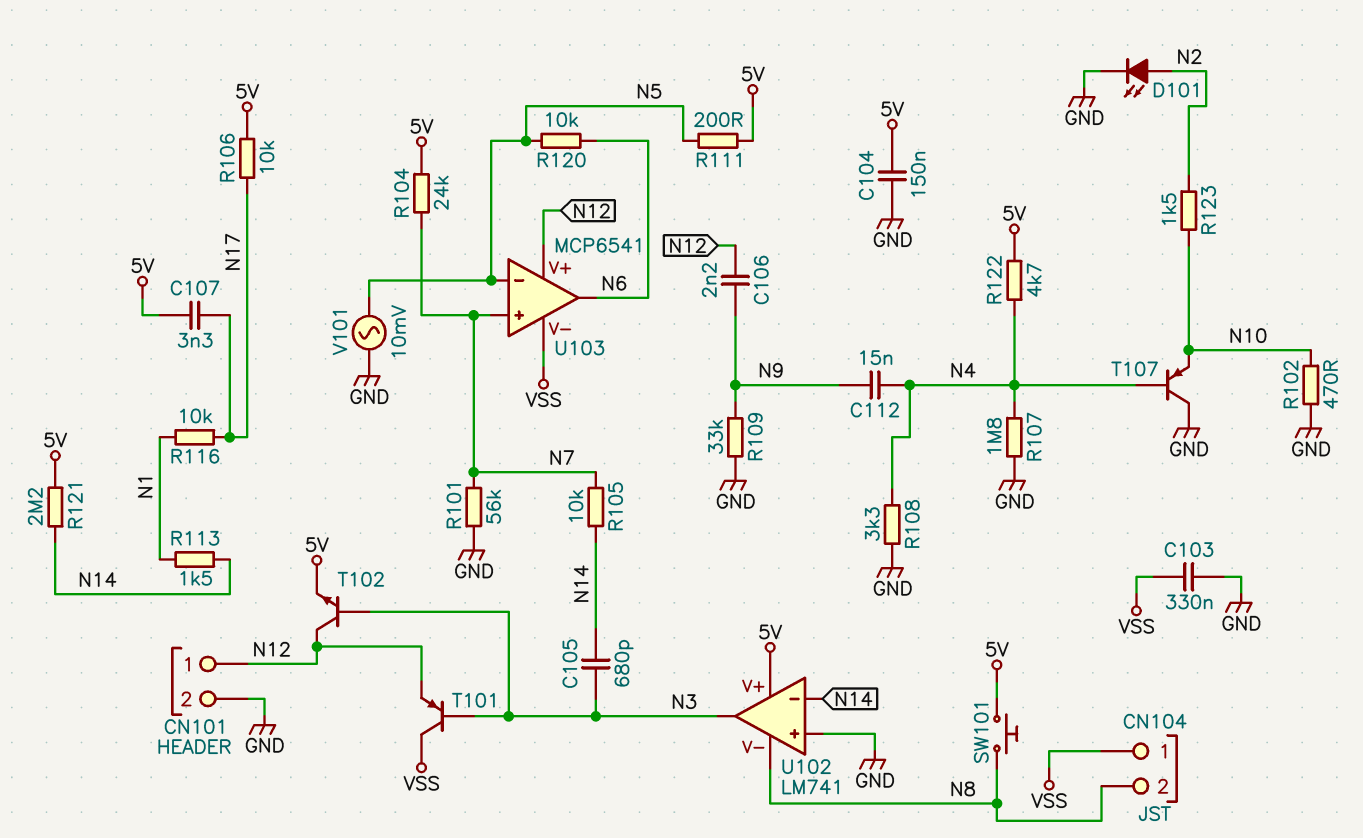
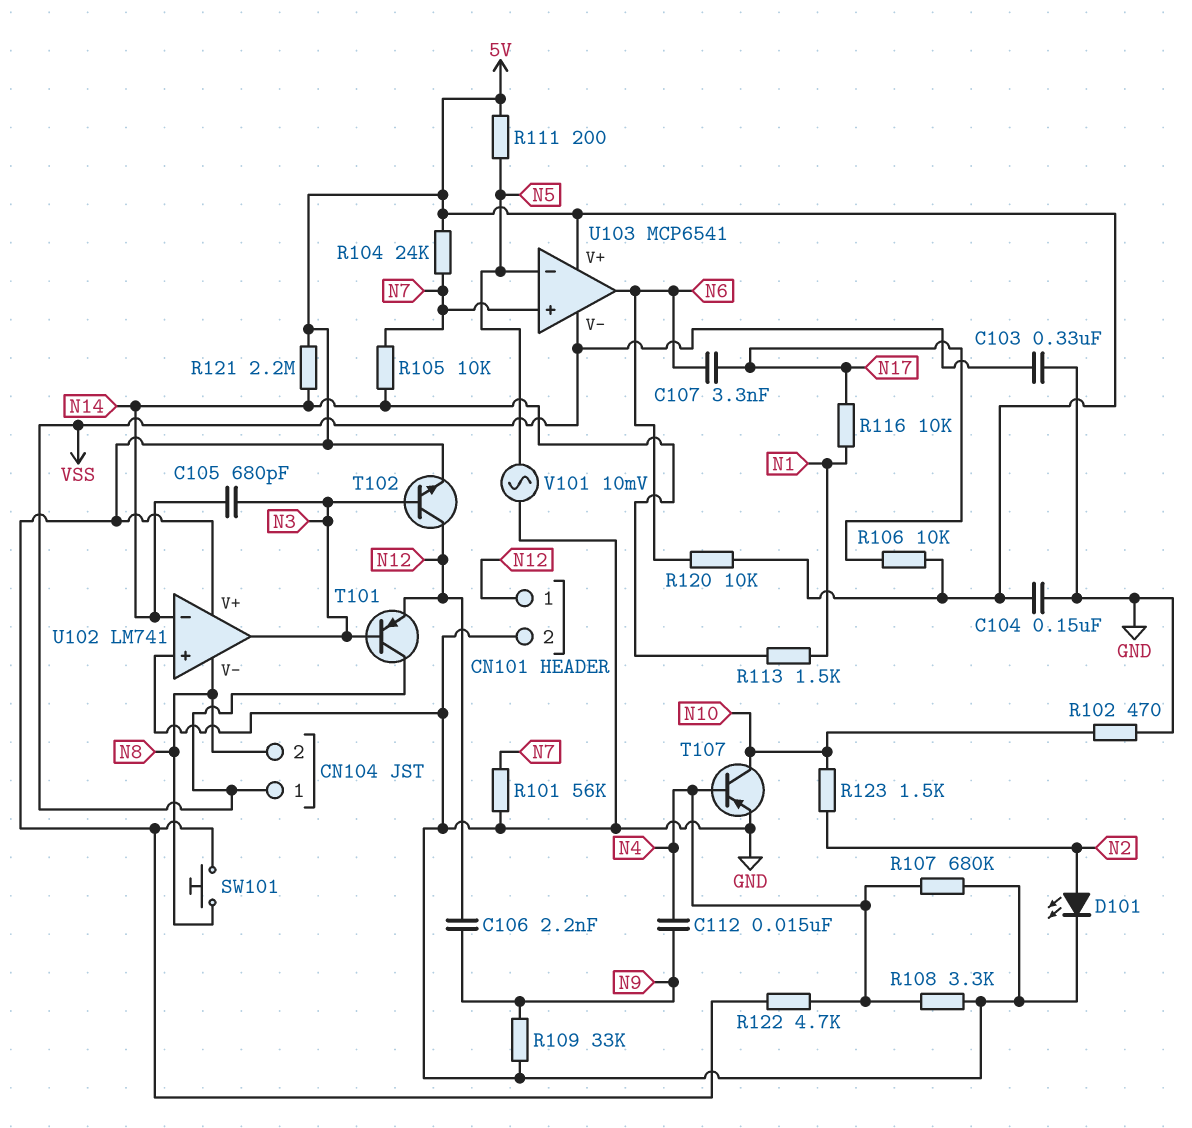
C107: 3.3nF (5V, N17) -> 3.3nF (N6, N17)
R107: 1.8M (GND, N4) -> 680k (GND, N4)
R120: 10k (N5, N6) -> 10k (5V, N6)
T107: PNP (B N4, C GND, E N10) -> PNP (B N4, C N10, E GND)
U103 pin V+: N12 -> 5V

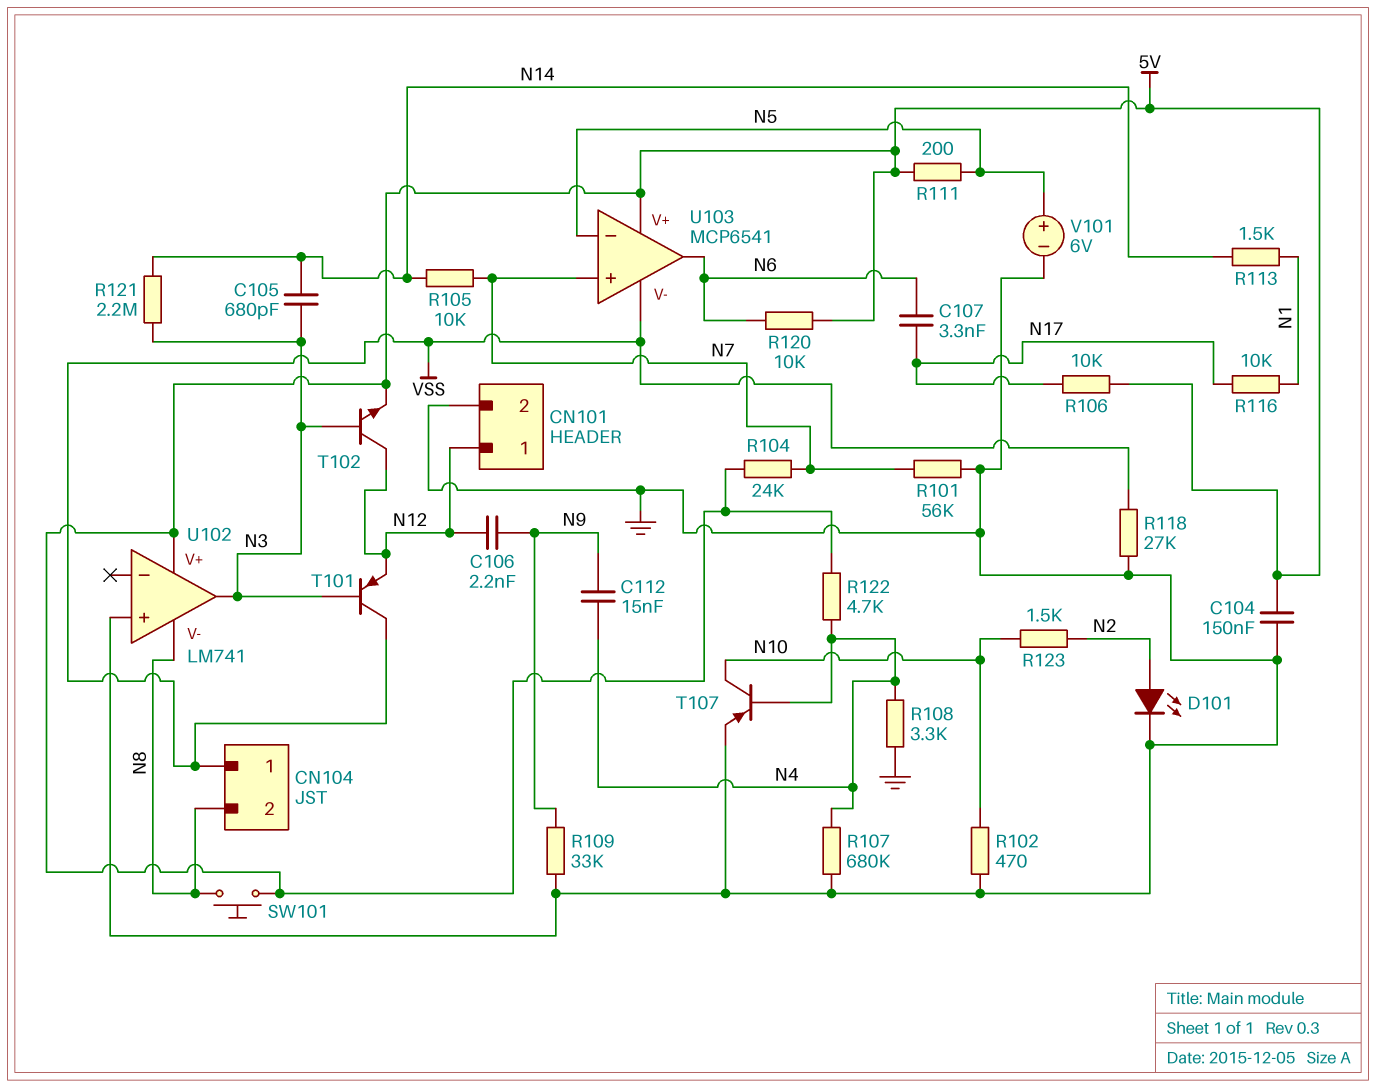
C103: 330nF (GND, VSS) -> none
R118: none -> 27k (GND, VSS)
R121: 2.2M (5V, N14) -> 2.2M (N3, N14)
U102 pin in-: N14 -> none
V101: AC 10mV (GND, N5) -> 6V (plus N5, minus GND)

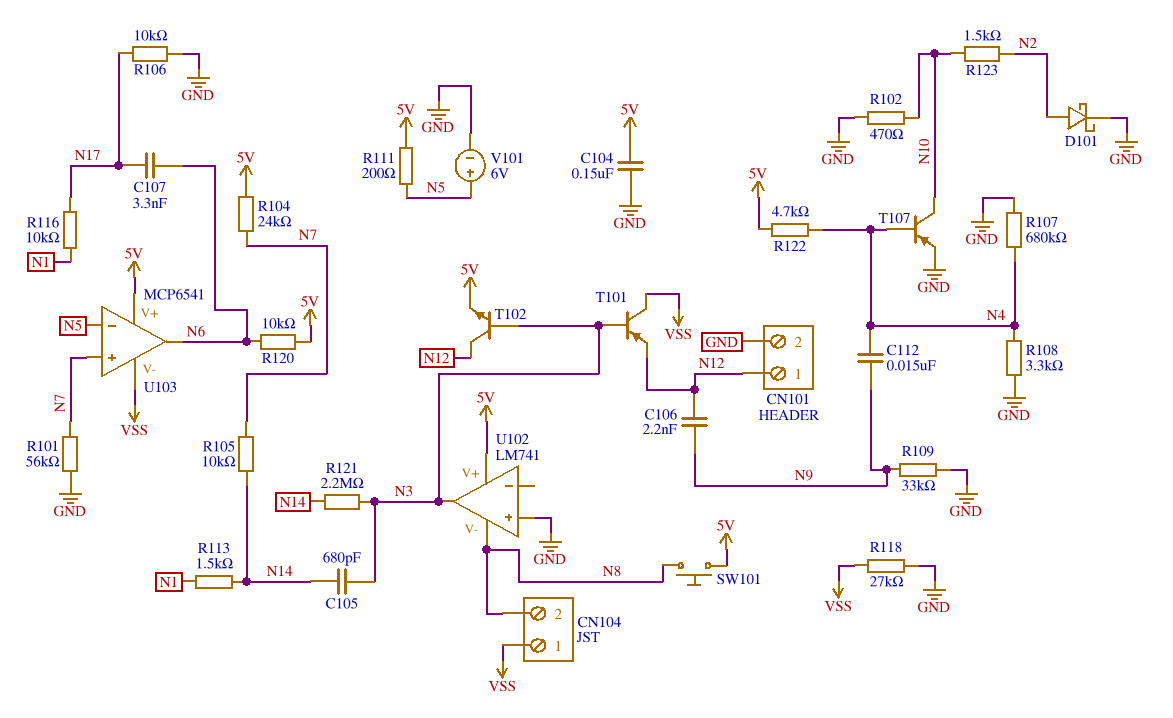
D101: LED (A N2, K GND) -> schottky (A N2, K GND)
R106: 10k (5V, N17) -> 10k (GND, N17)

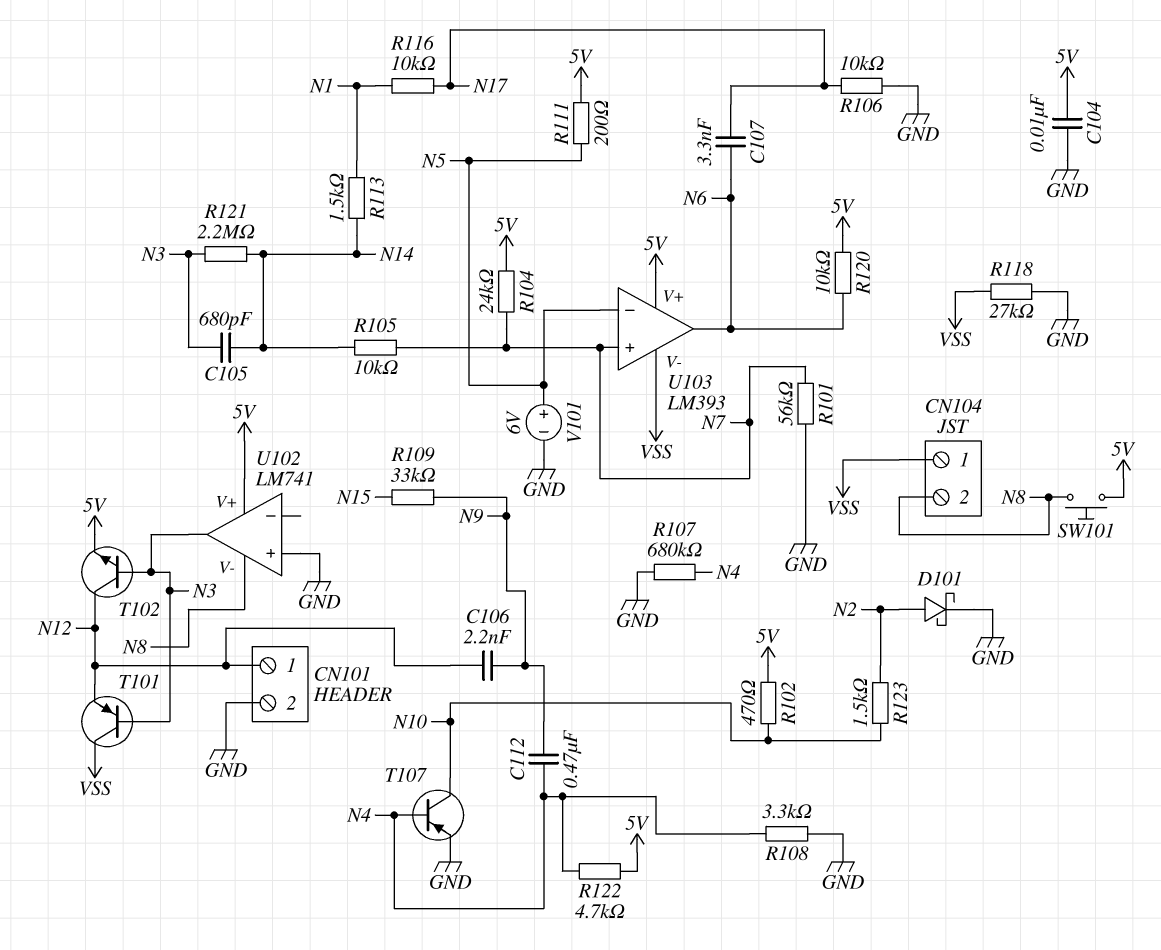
C104: 150nF (5V, GND) -> 10nF (5V, GND)
C112: 15nF (N4, N9) -> 470nF (N4, N9)
R102: 470 (GND, N10) -> 470 (5V, N10)
R109: 33k (GND, N9) -> 33k (N9, N15)
U103: MCP6541 -> LM393

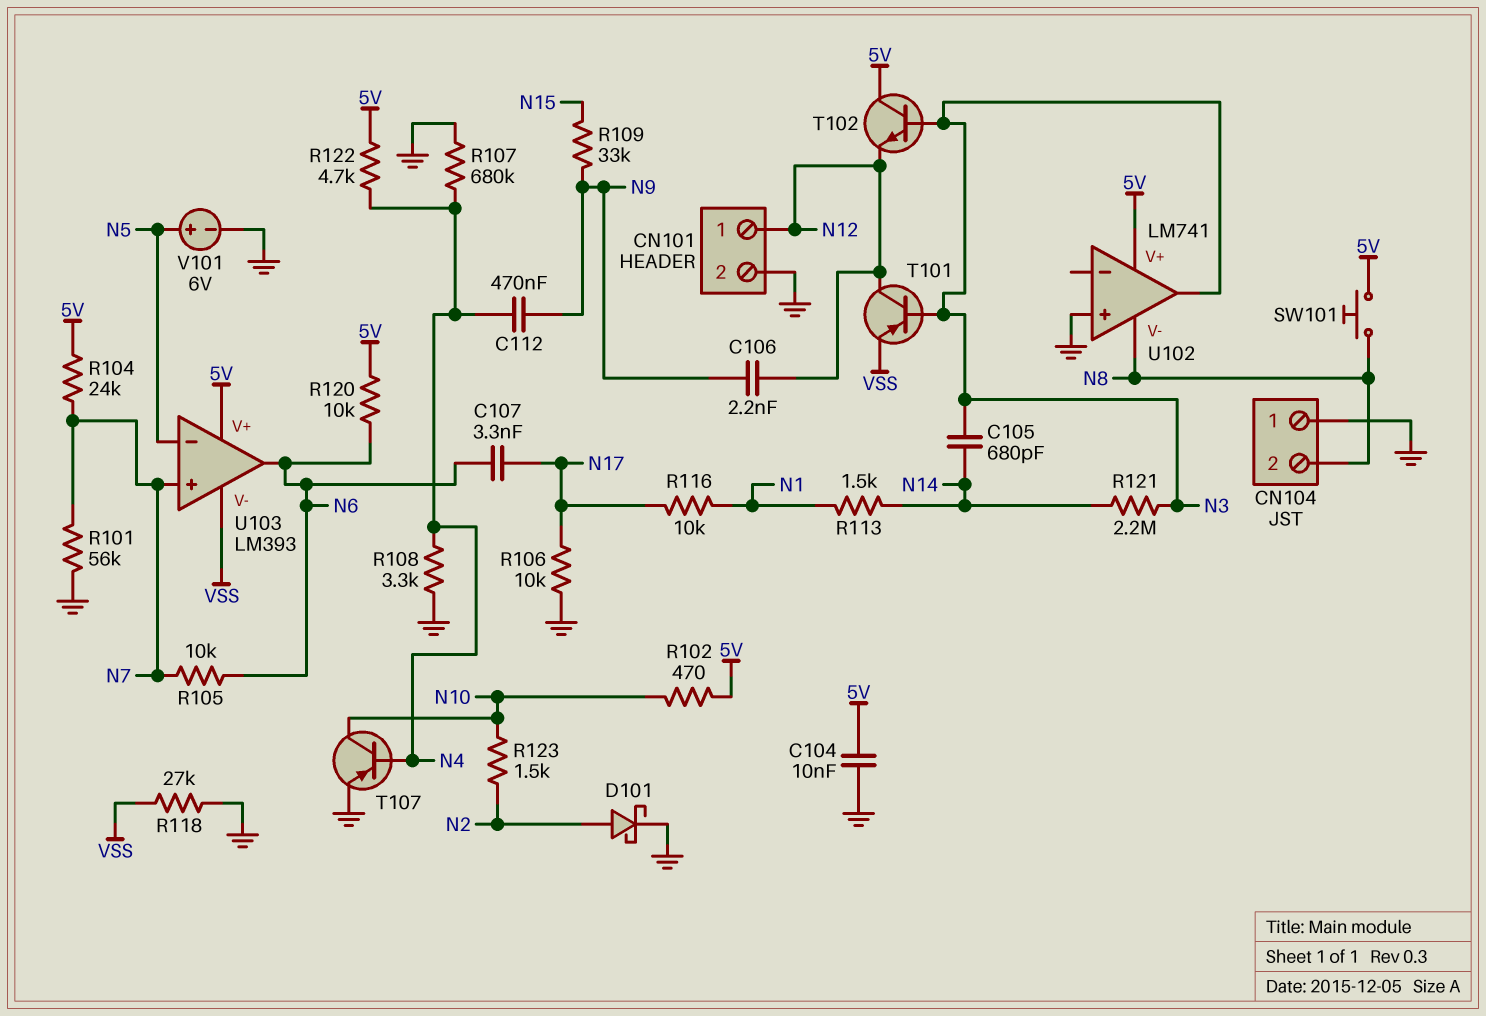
CN104 pin 1: VSS -> GND
R105: 10k (N7, N14) -> 10k (N6, N7)
R111: 200 (5V, N5) -> none
T101: PNP (B N3, C VSS, E N12) -> PNP (B N3, C N12, E VSS)
T102: NPN (B N3, C N12, E 5V) -> NPN (B N3, C 5V, E N12)

